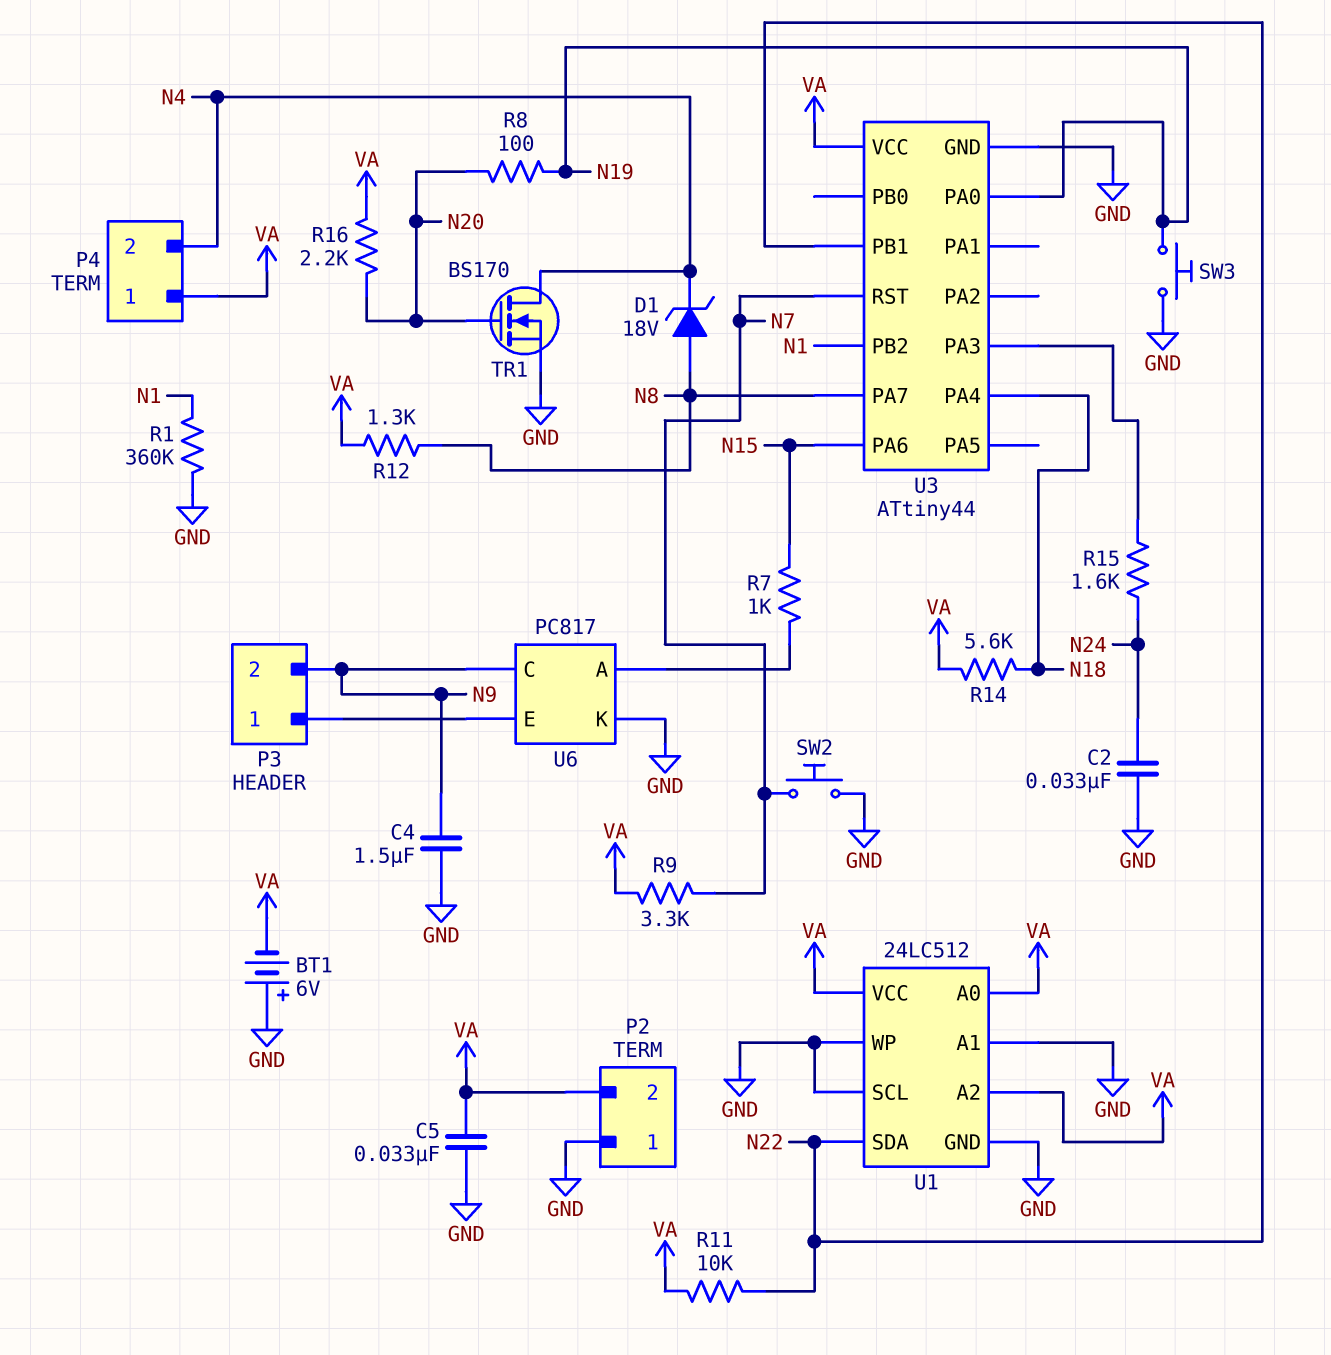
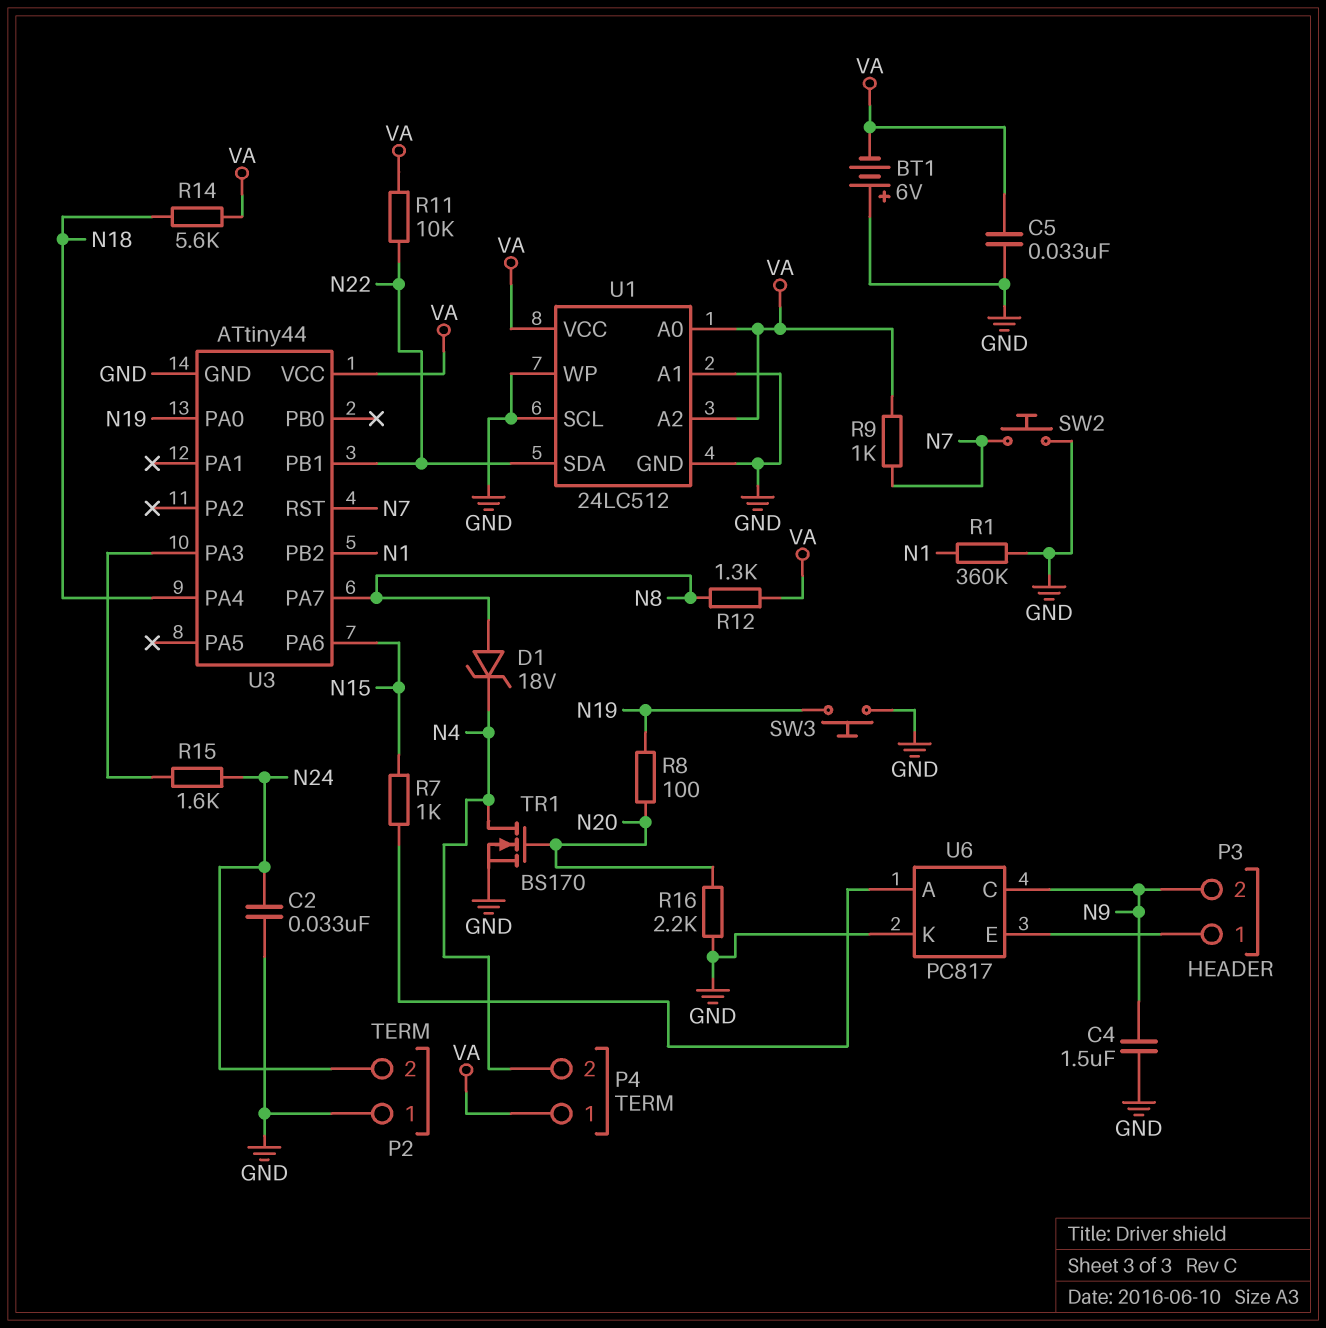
P2 pin 2: VA -> N24
R9: 3.3k (N7, VA) -> 1k (N7, VA)
R16: 2.2k (N20, VA) -> 2.2k (GND, N20)

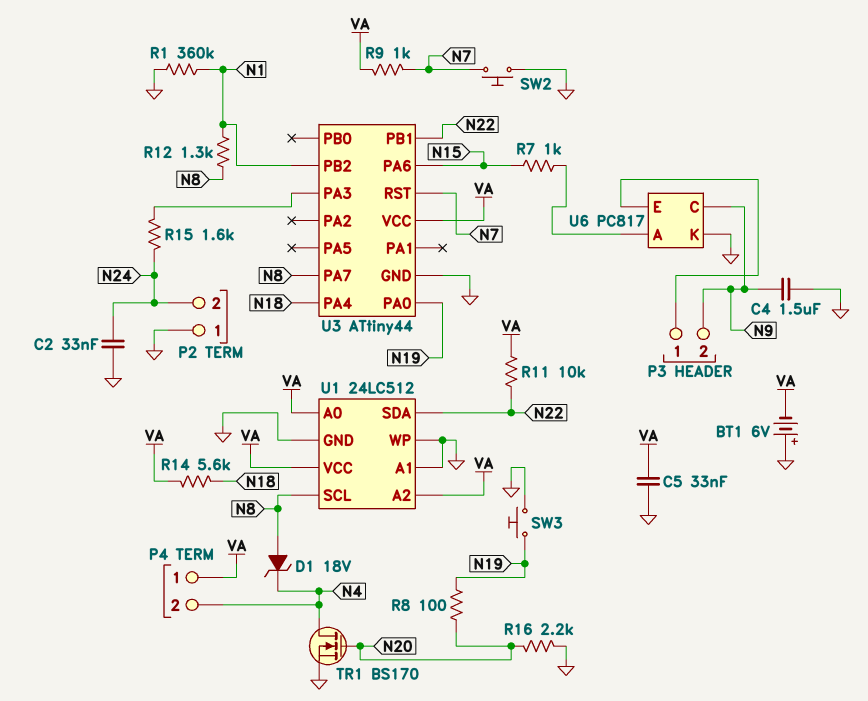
R12: 1.3k (N8, VA) -> 1.3k (N1, N8)
U1 pin SCL: GND -> N8

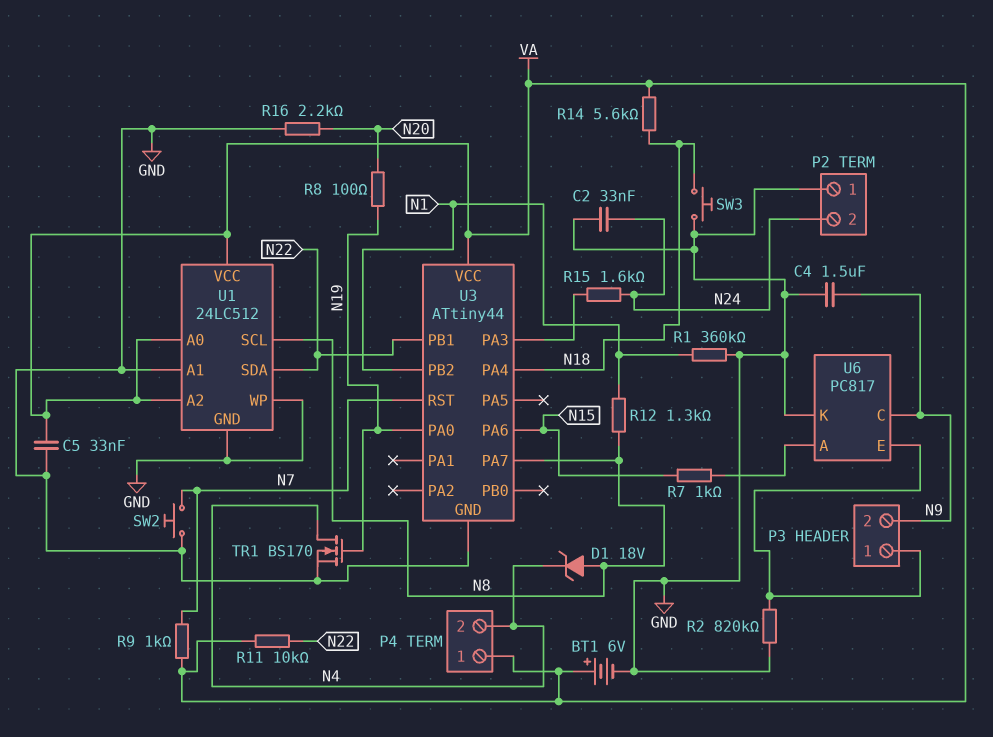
BT1: 6V (plus GND, minus VA) -> 6V (plus VA, minus GND)
R2: none -> 820k (GND, P3/1)
SW3: button (GND, N19) -> button (GND, N18)
TR1: NMOS BS170 (G N20, D N4, S GND) -> NMOS BS170 (G N19, D N4, S GND)

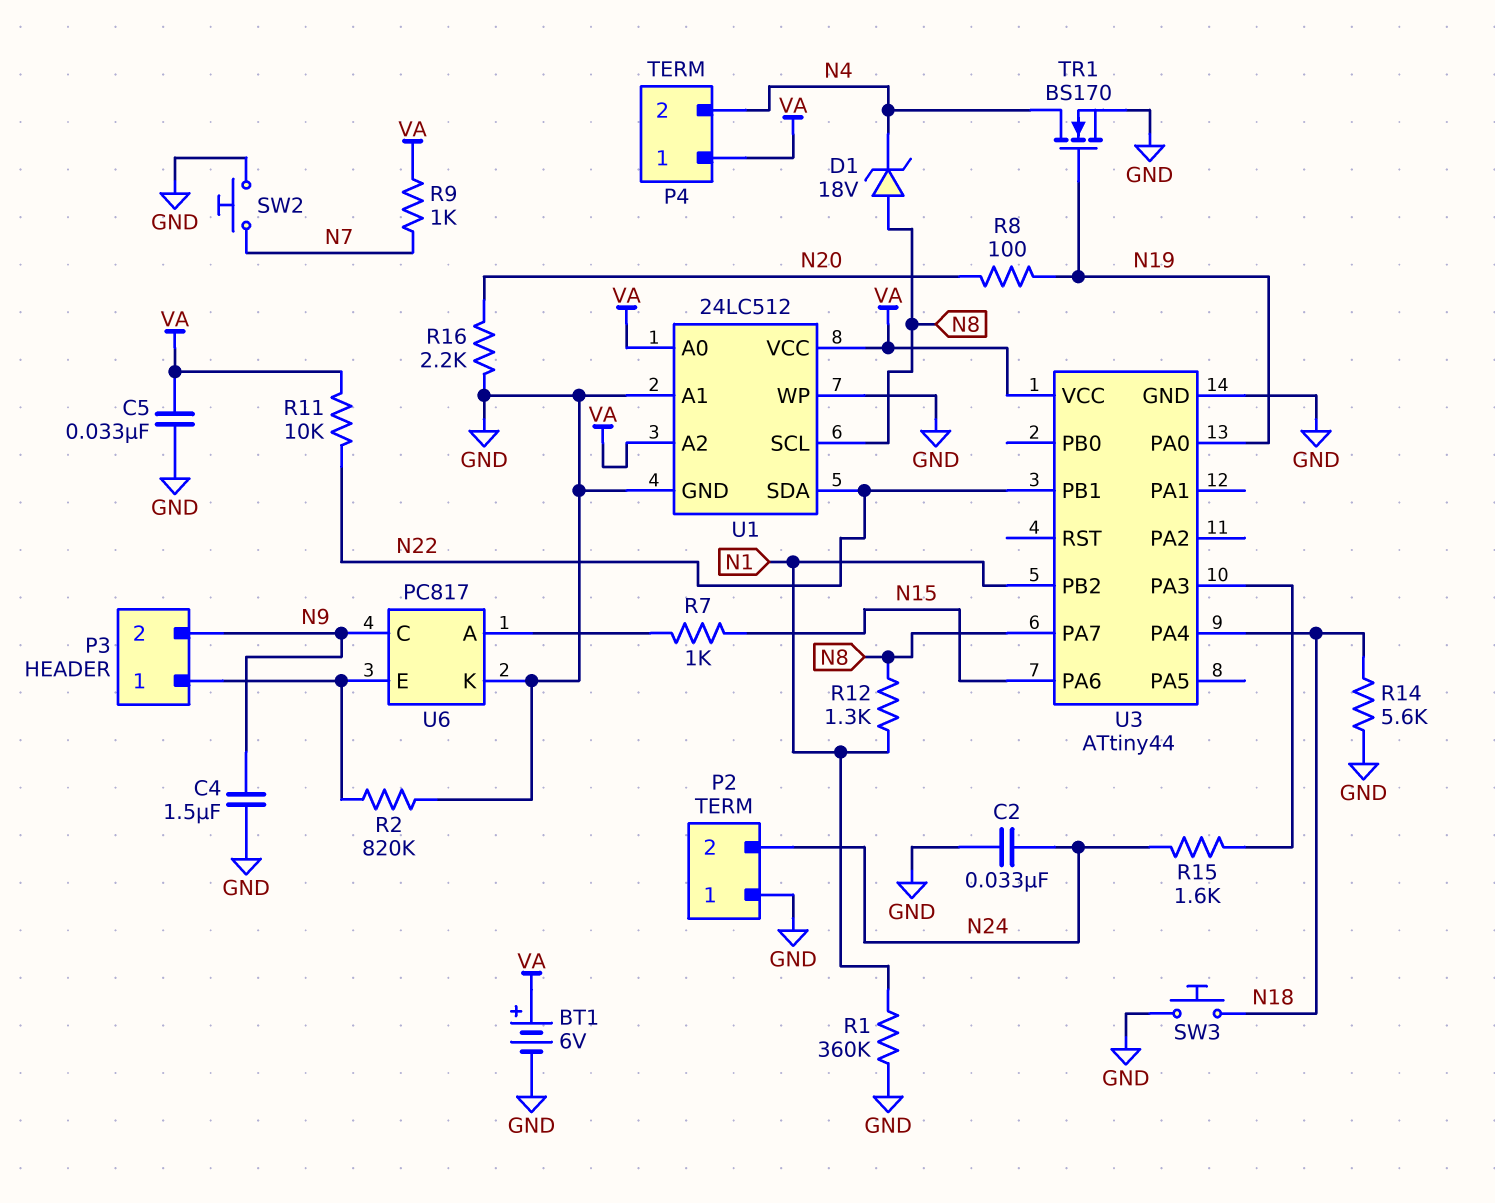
R14: 5.6k (N18, VA) -> 5.6k (GND, N18)
U3 pin RST: N7 -> none

